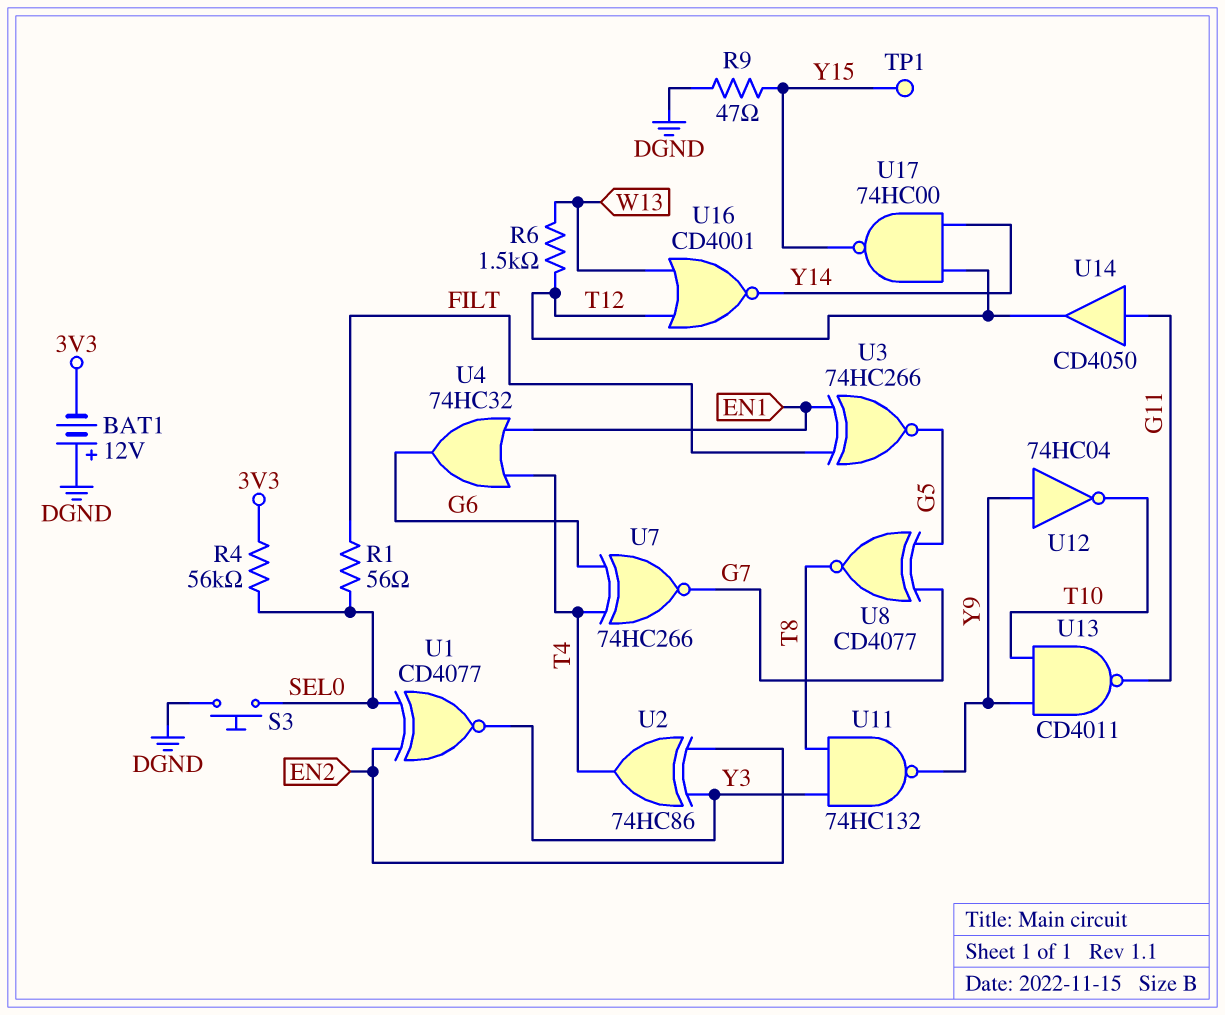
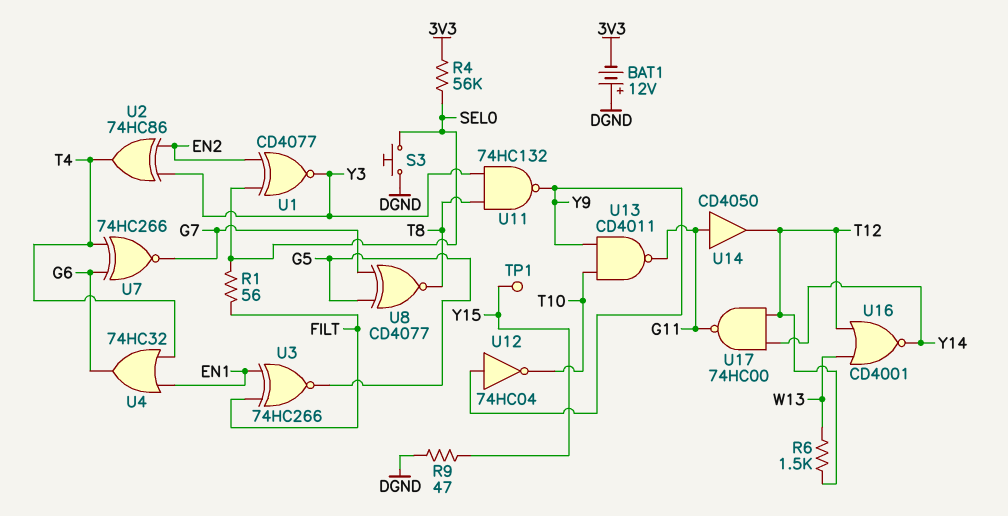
U17: NAND 74HC00 (in T12, in Y14, out Y15) -> NAND 74HC00 (in T12, in Y14, out G11)

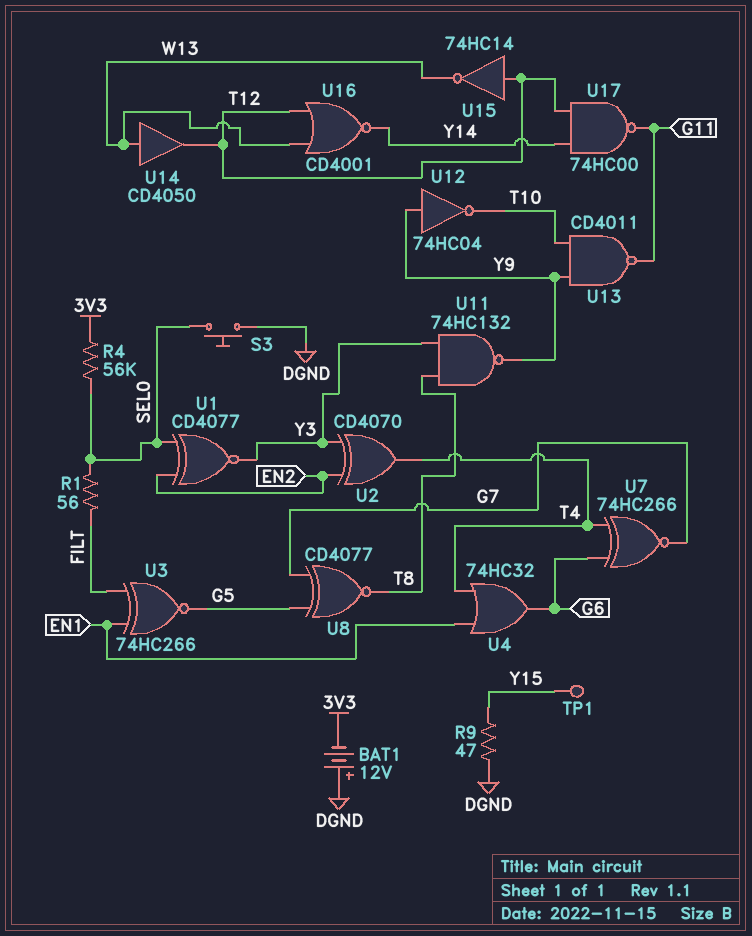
R6: 1.5k (T12, W13) -> none
U2: XOR 74HC86 (in EN2, in Y3, out T4) -> XOR CD4070 (in EN2, in Y3, out T4)
U14: buffer CD4050 (in G11, out T12) -> buffer CD4050 (in W13, out T12)
U15: none -> NOT 74HC14 (in T12, out W13)

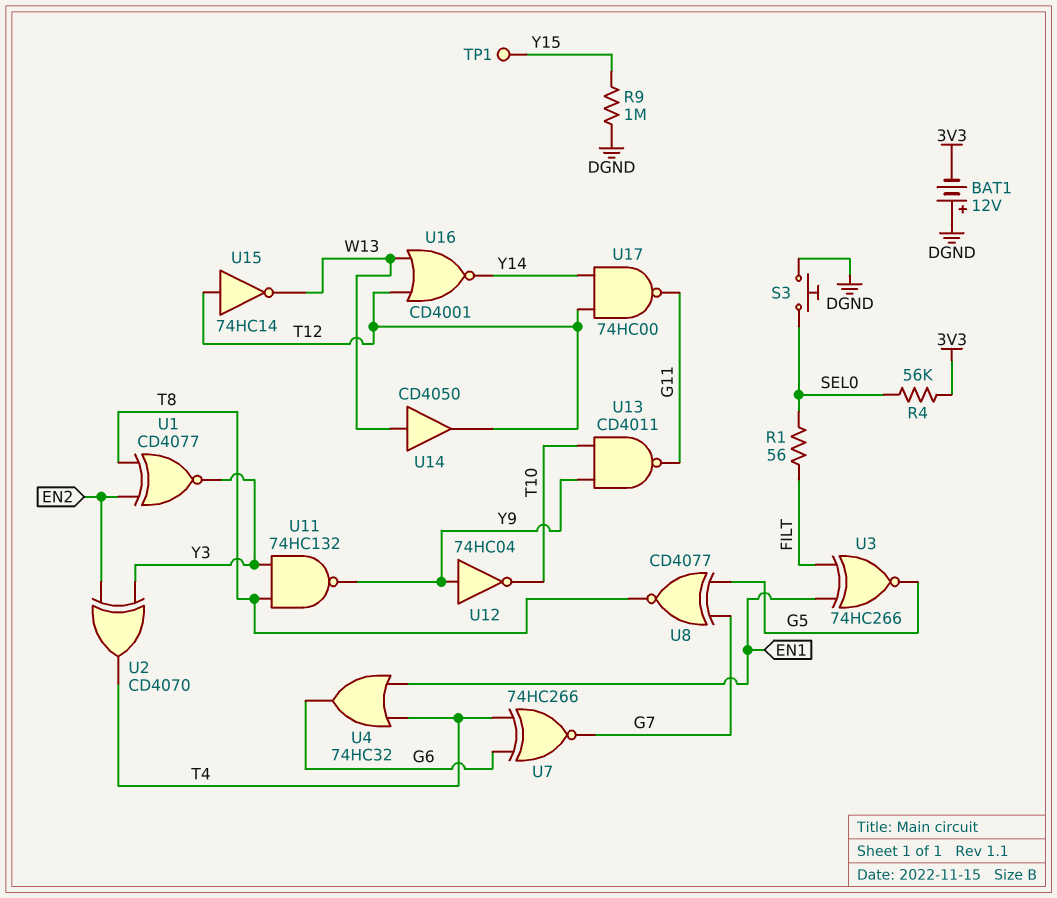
R9: 47 (DGND, Y15) -> 1M (DGND, Y15)
U1: XNOR CD4077 (in EN2, in SEL0, out Y3) -> XNOR CD4077 (in EN2, in T8, out Y3)

